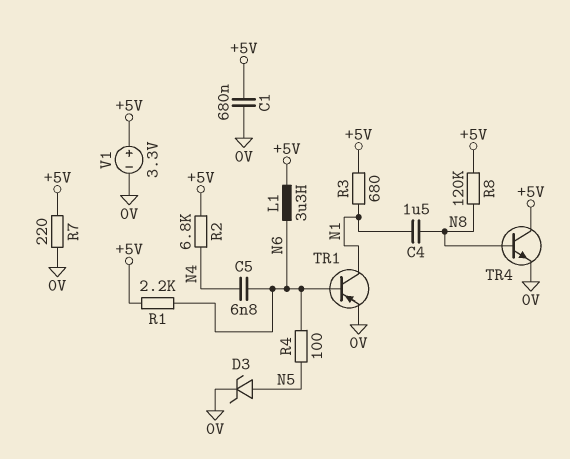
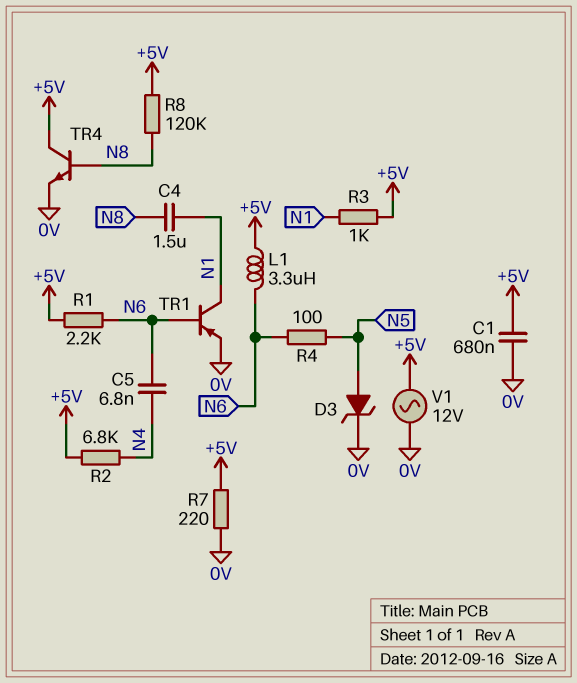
R3: 680 (+5V, N1) -> 1k (+5V, N1)
V1: 3.3V (plus +5V, minus 0V) -> AC 12V (+5V, 0V)

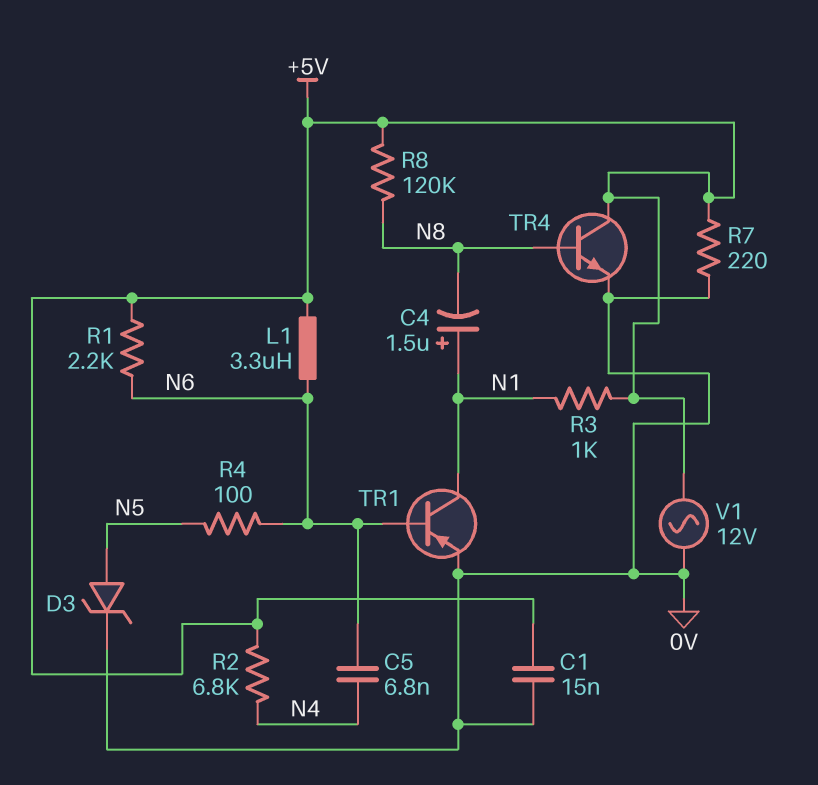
C1: 680nF (+5V, 0V) -> 15nF (+5V, 0V)
C4: 1.5uF (N1, N8) -> 1.5uF (plus N1, minus N8)

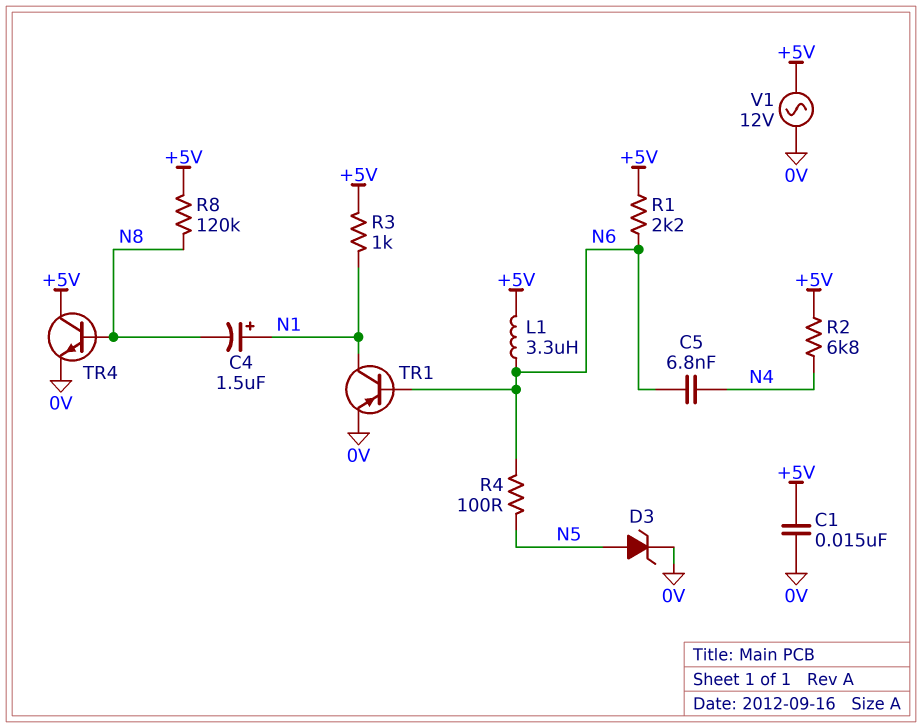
R7: 220 (+5V, 0V) -> none

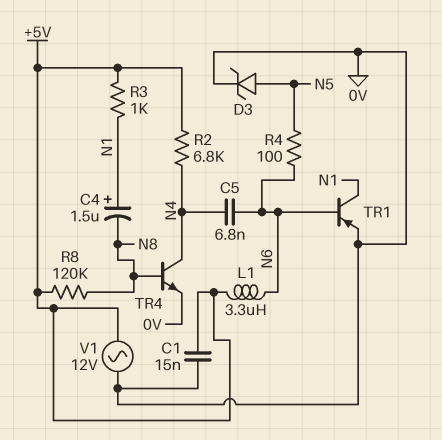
R1: 2.2k (+5V, N6) -> none
TR4: NPN (B N8, C +5V, E 0V) -> NPN (B N8, C N4, E 0V)

